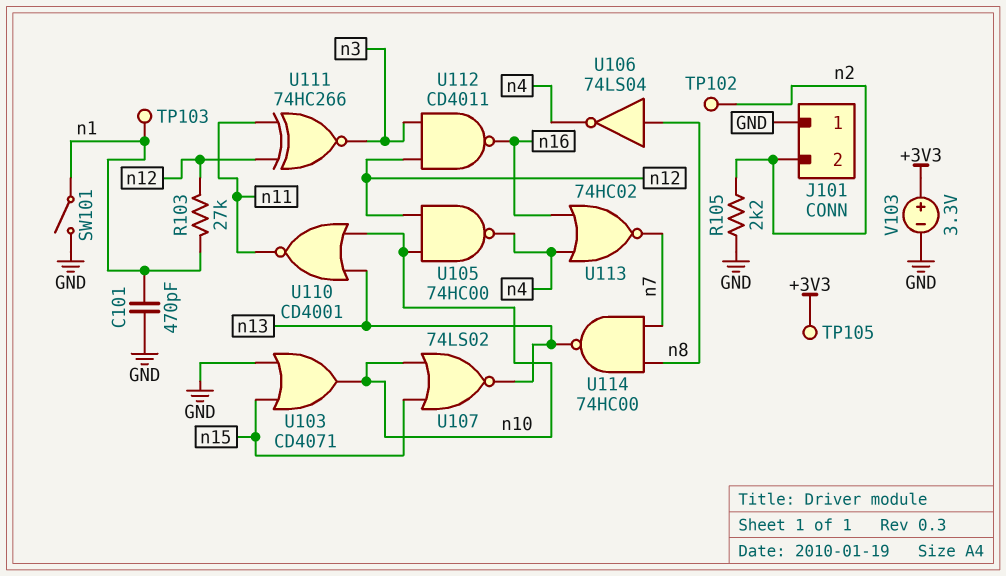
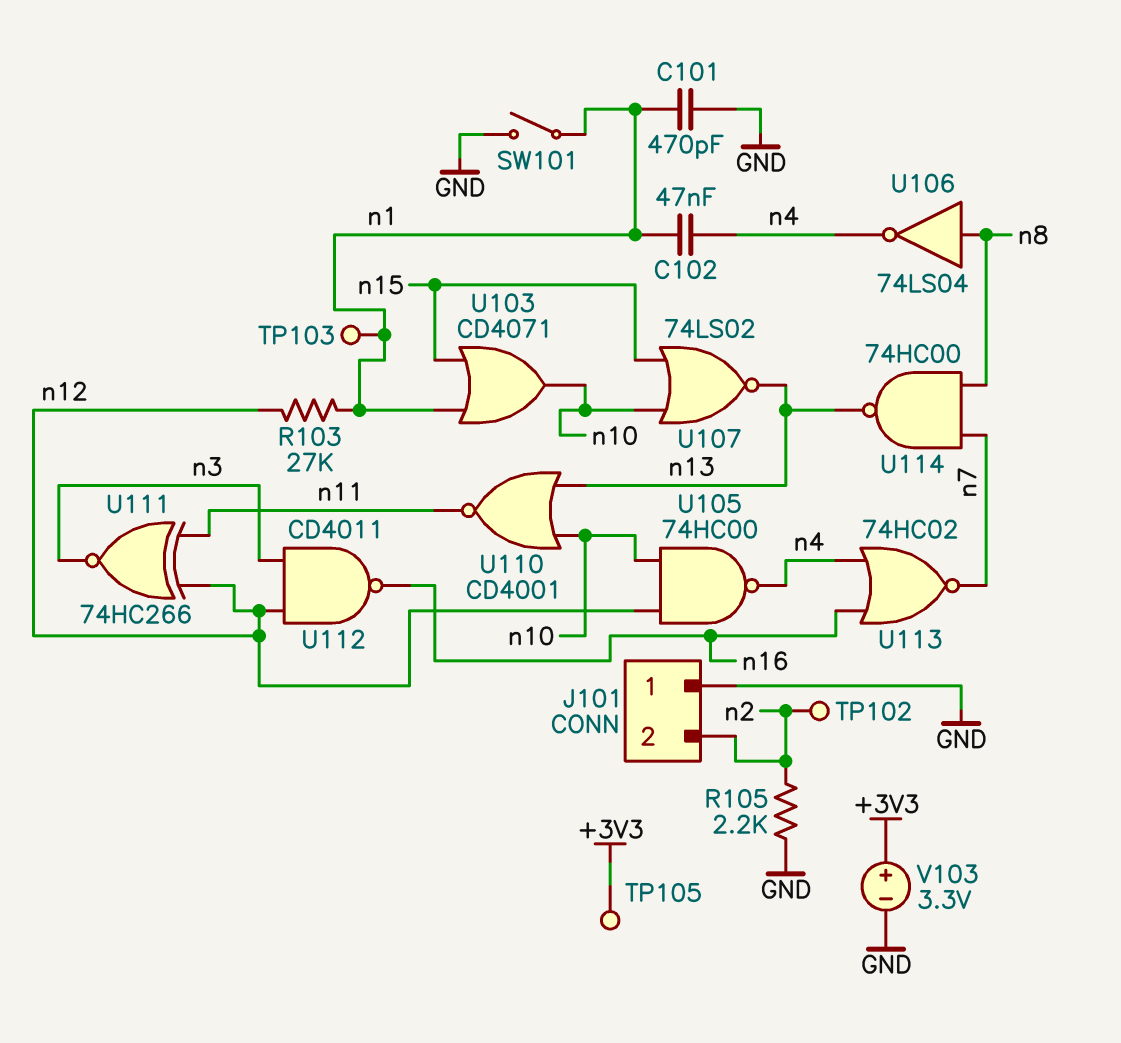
C102: none -> 47nF (n1, n4)
U103: OR CD4071 (in GND, in n15, out n10) -> OR CD4071 (in n1, in n15, out n10)

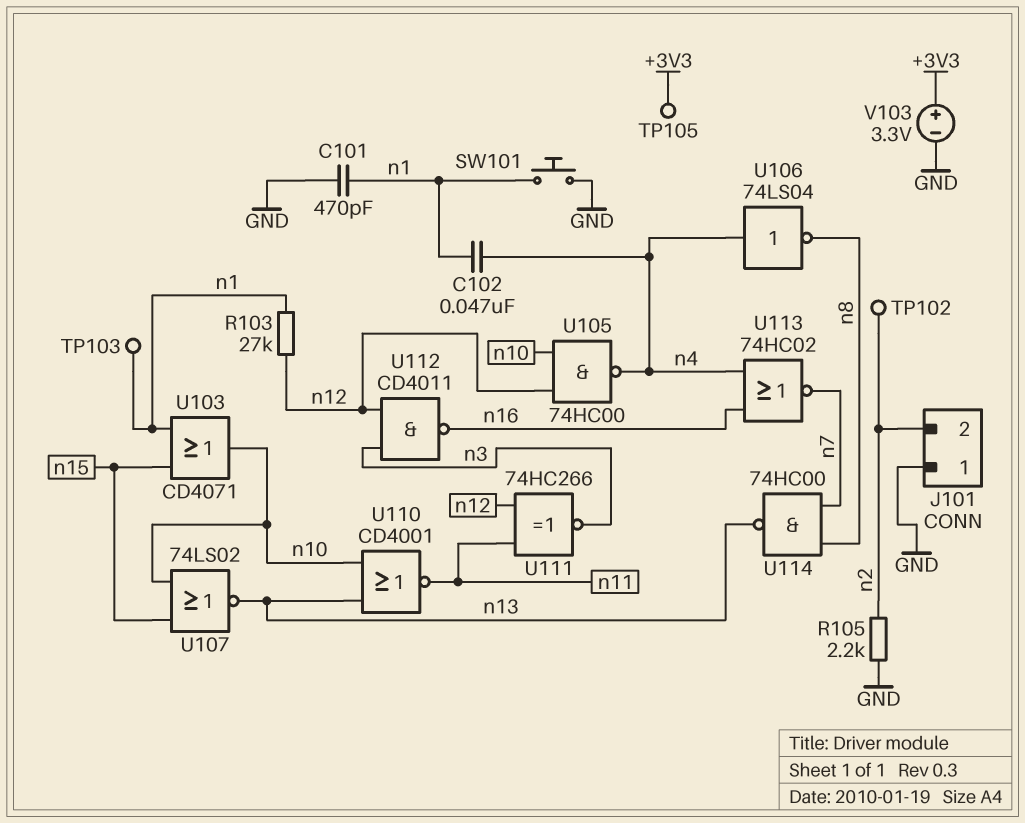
SW101: switch (GND, n1) -> button (GND, n1)
U106: NOT 74LS04 (in n8, out n4) -> NOT 74LS04 (in n4, out n8)

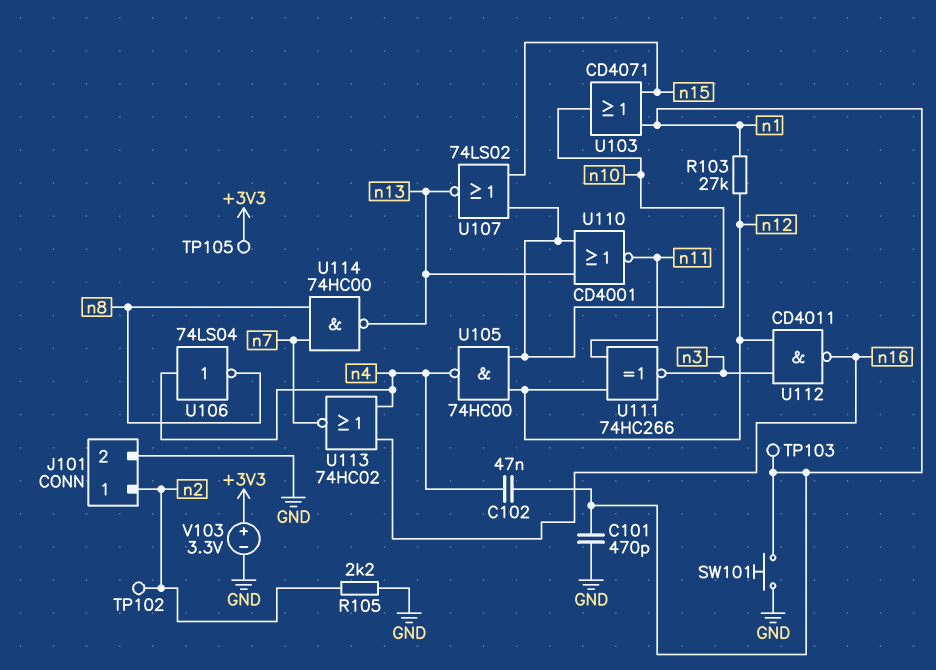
J101 pin 1: GND -> n2
J101 pin 2: n2 -> GND

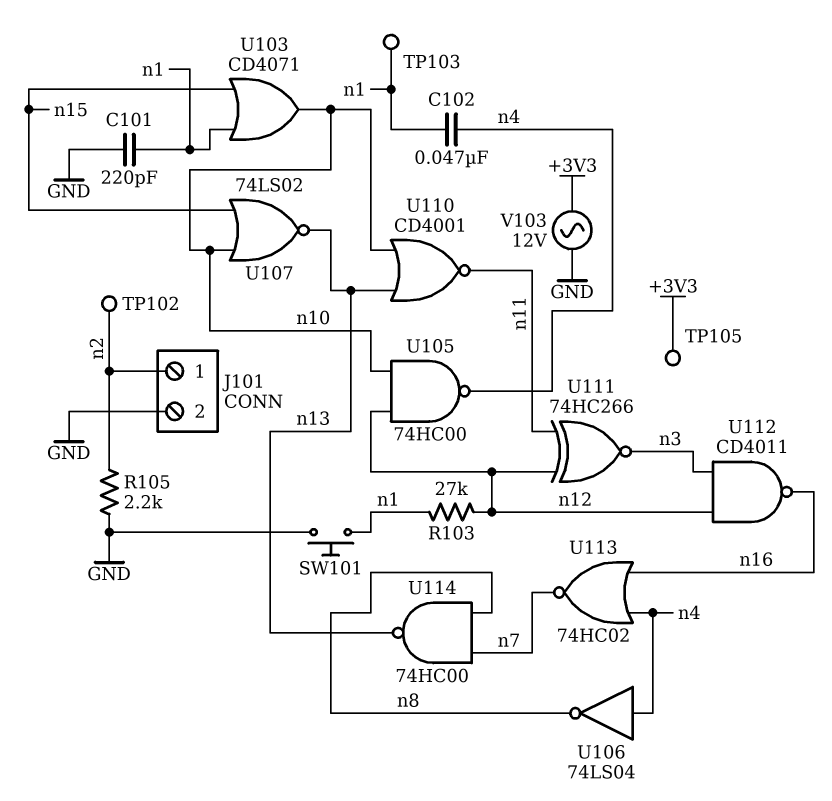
C101: 470pF (GND, n1) -> 220pF (GND, n1)
V103: 3.3V (plus +3V3, minus GND) -> AC 12V (+3V3, GND)

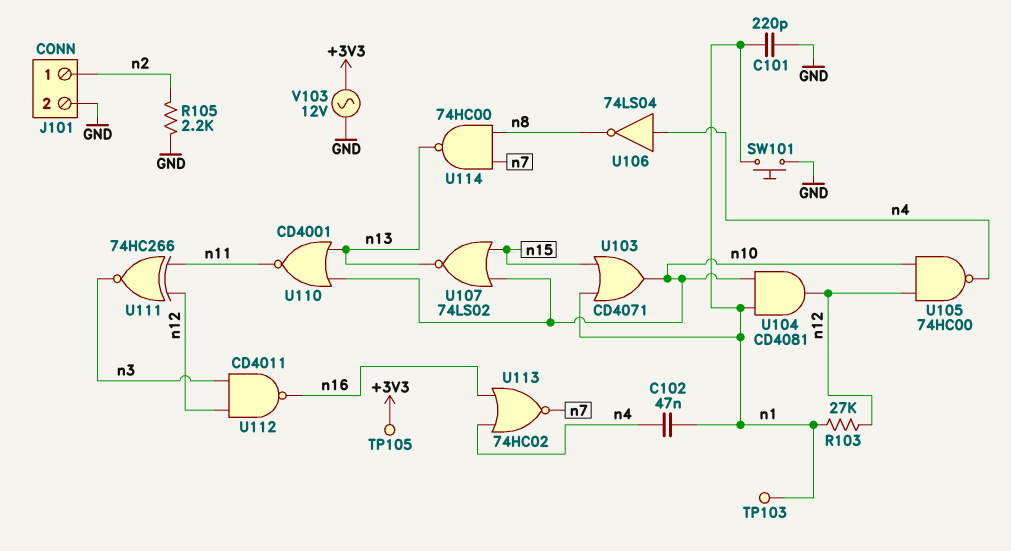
TP102: test point (n2) -> none
U104: none -> AND CD4081 (in n1, in n10, out n12)

